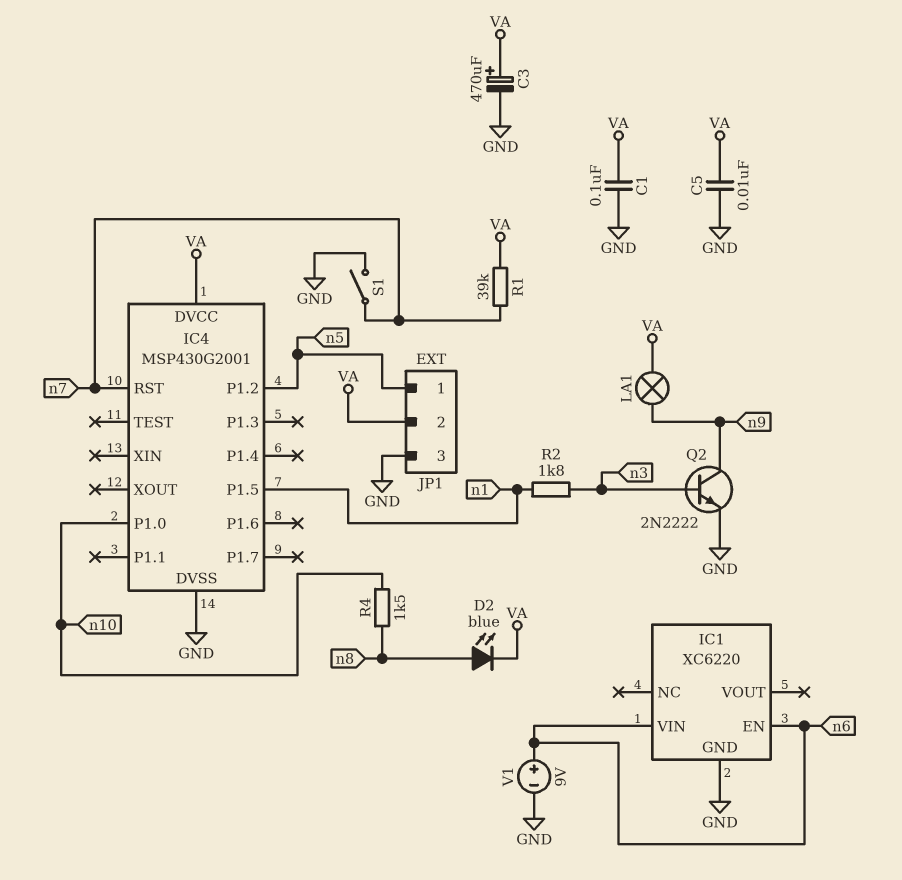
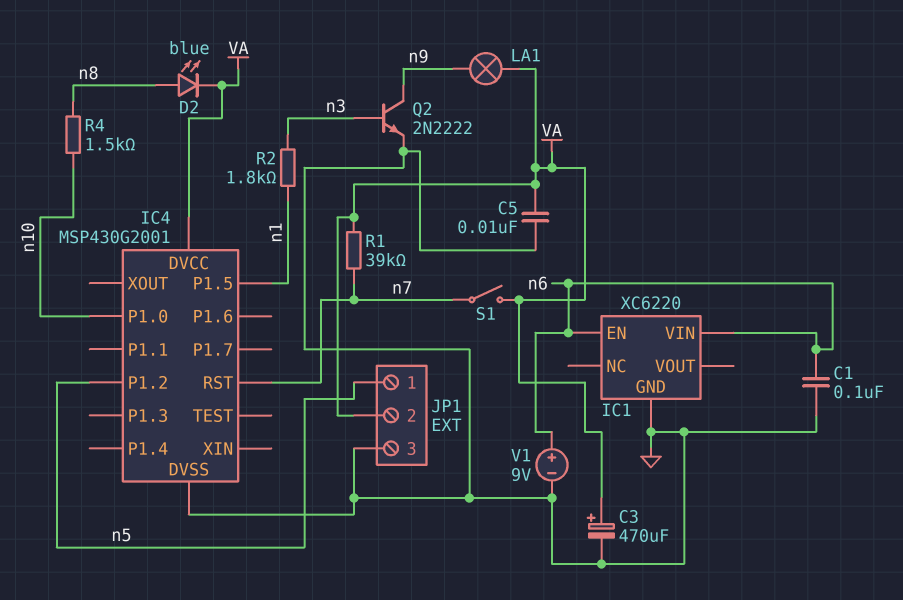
C1: 100nF (GND, VA) -> 100nF (GND, n6)
S1: switch (GND, n7) -> switch (VA, n7)

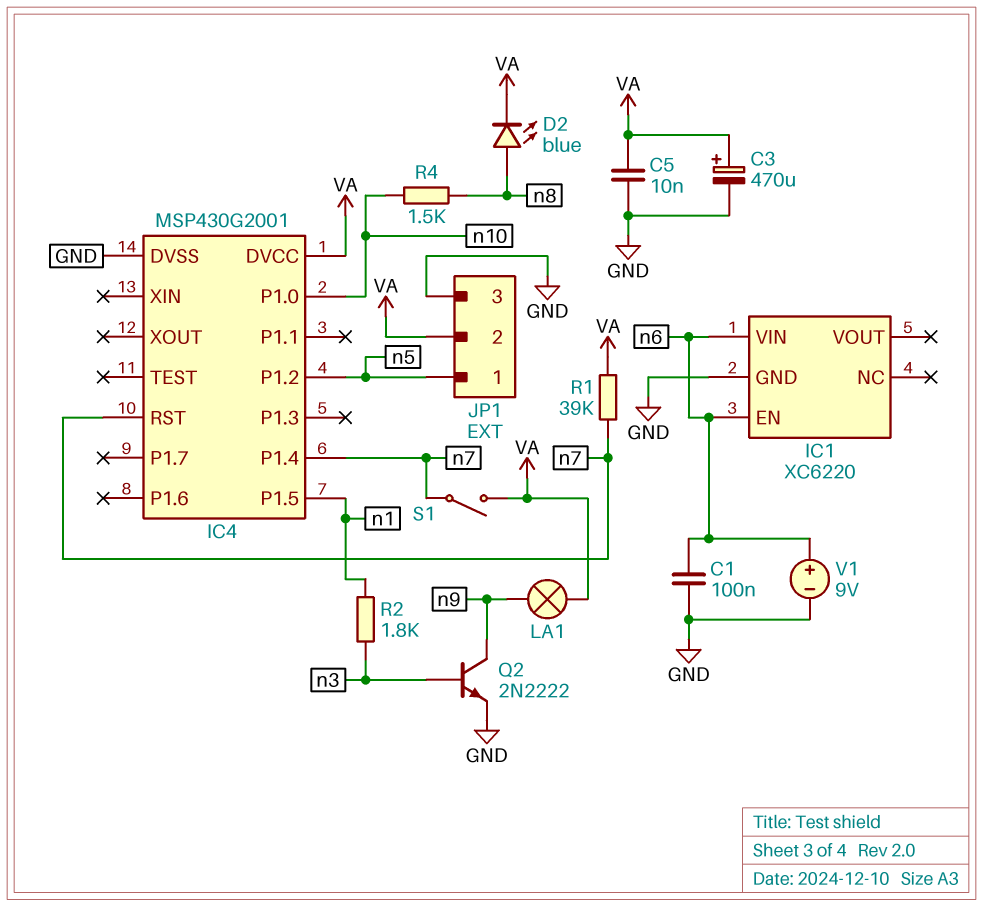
IC4 pin P1.4: none -> n7

